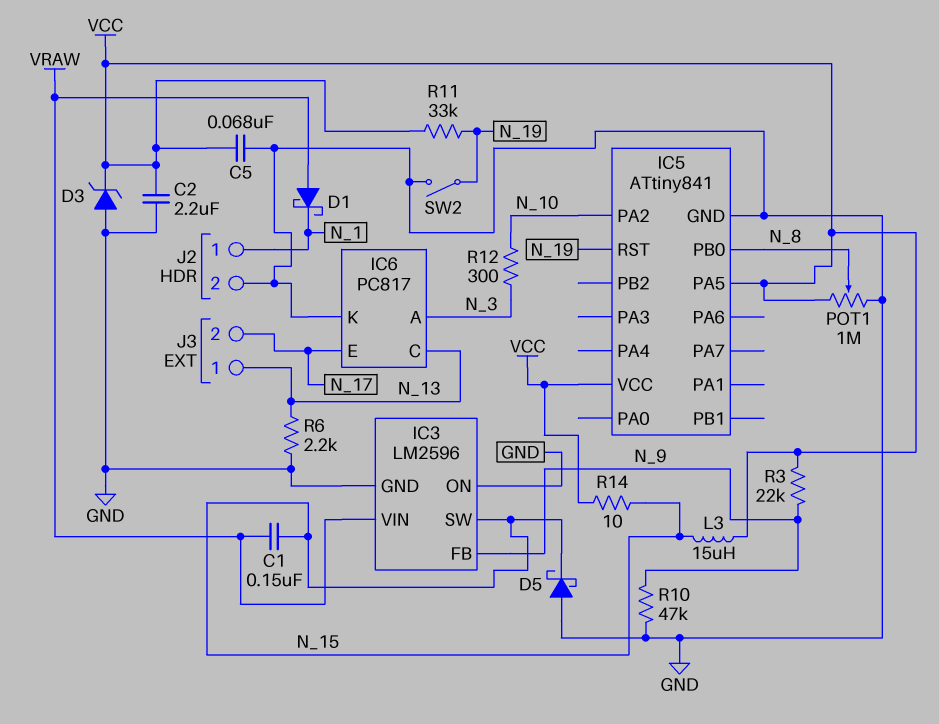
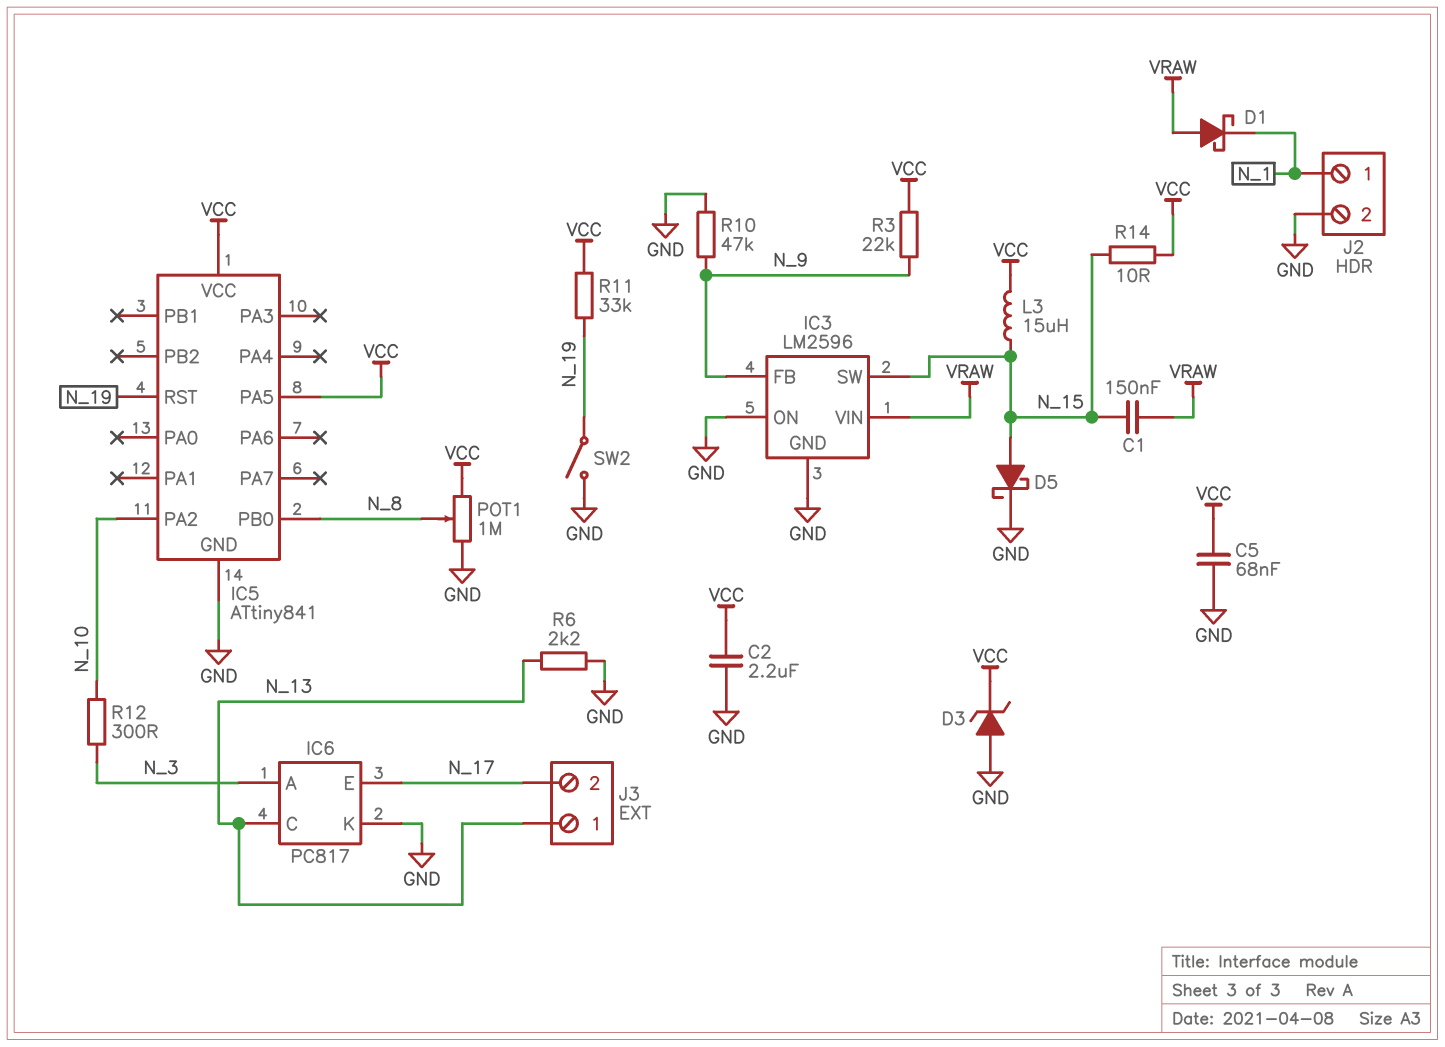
D5: schottky (A GND, K N_15) -> schottky (A N_15, K GND)

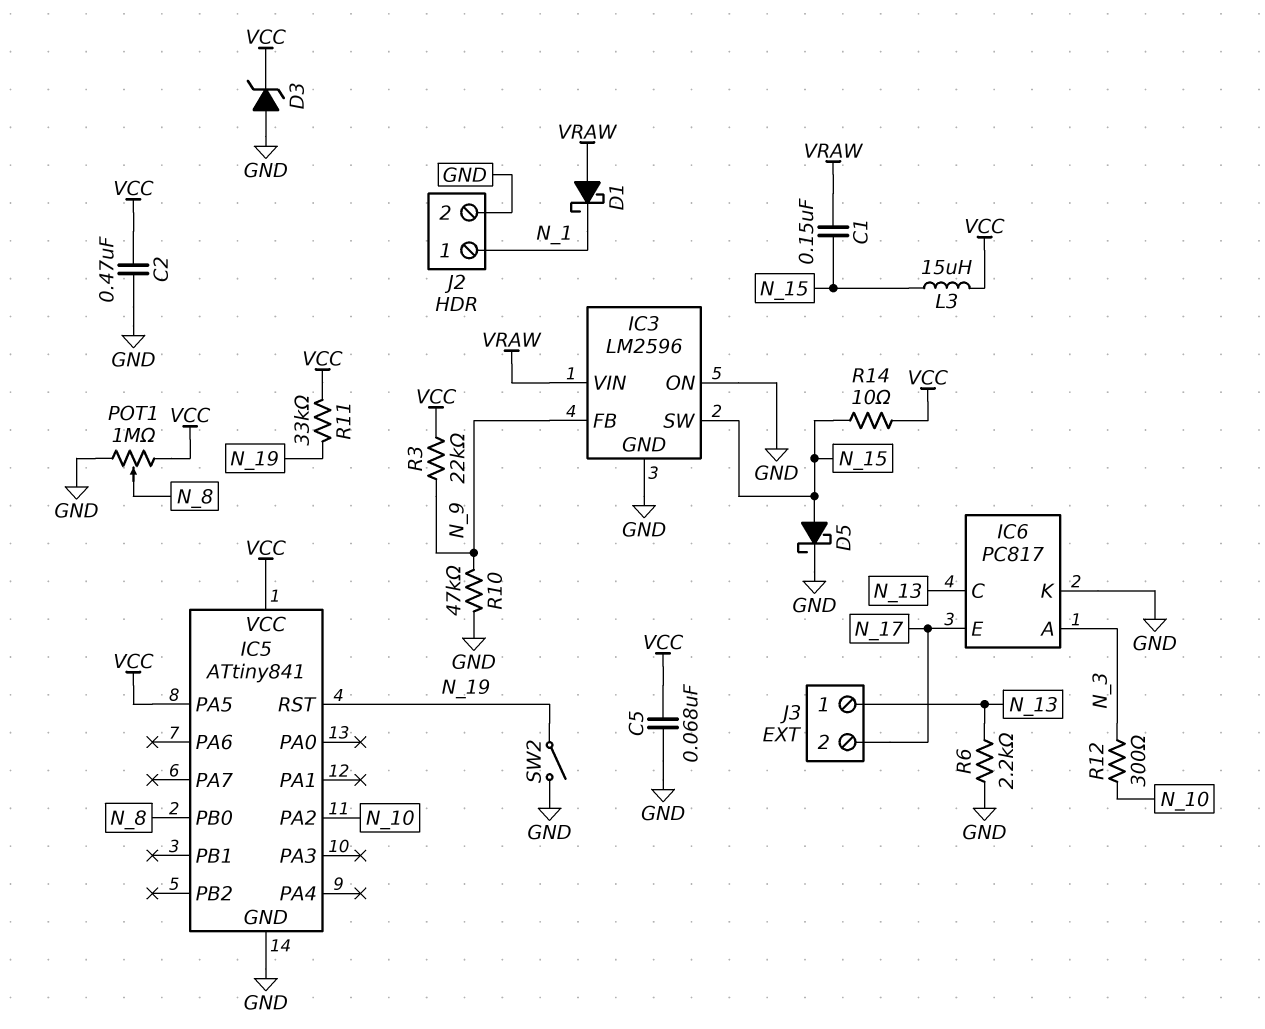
C2: 2.2uF (GND, VCC) -> 470nF (GND, VCC)

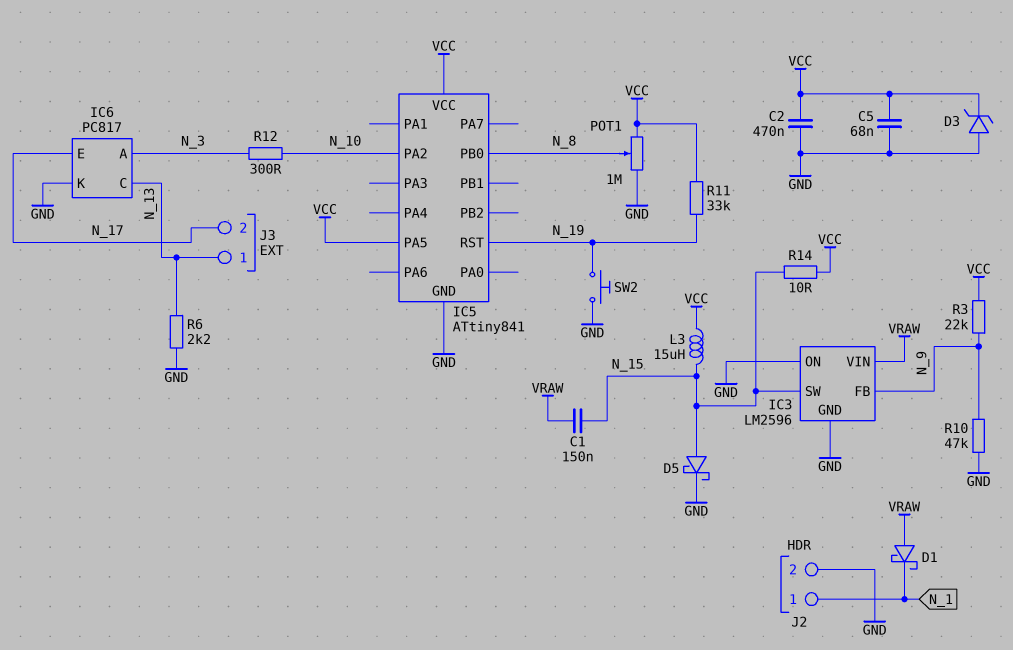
SW2: switch (GND, N_19) -> button (GND, N_19)

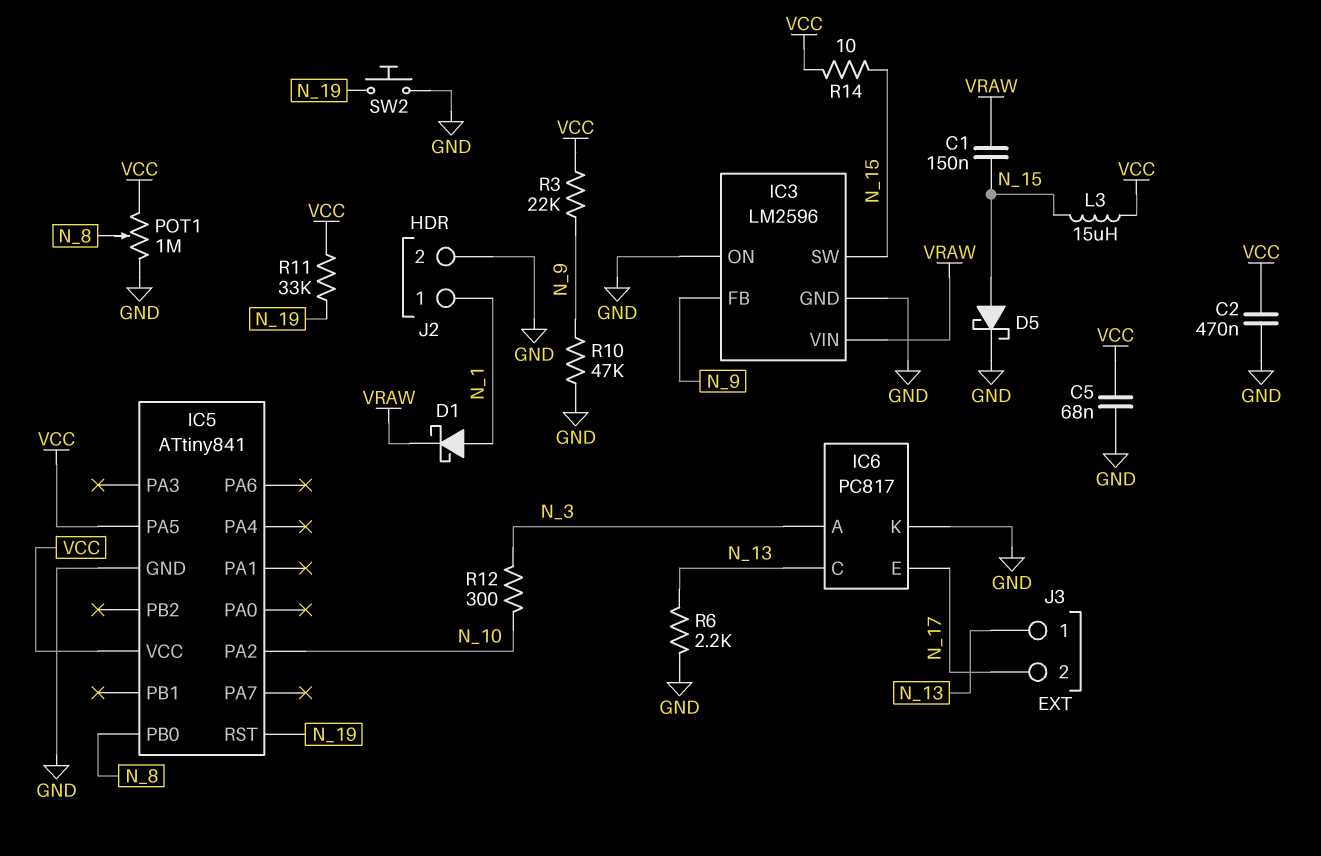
D1: schottky (A VRAW, K N_1) -> schottky (A N_1, K VRAW)
D3: zener (A GND, K VCC) -> none

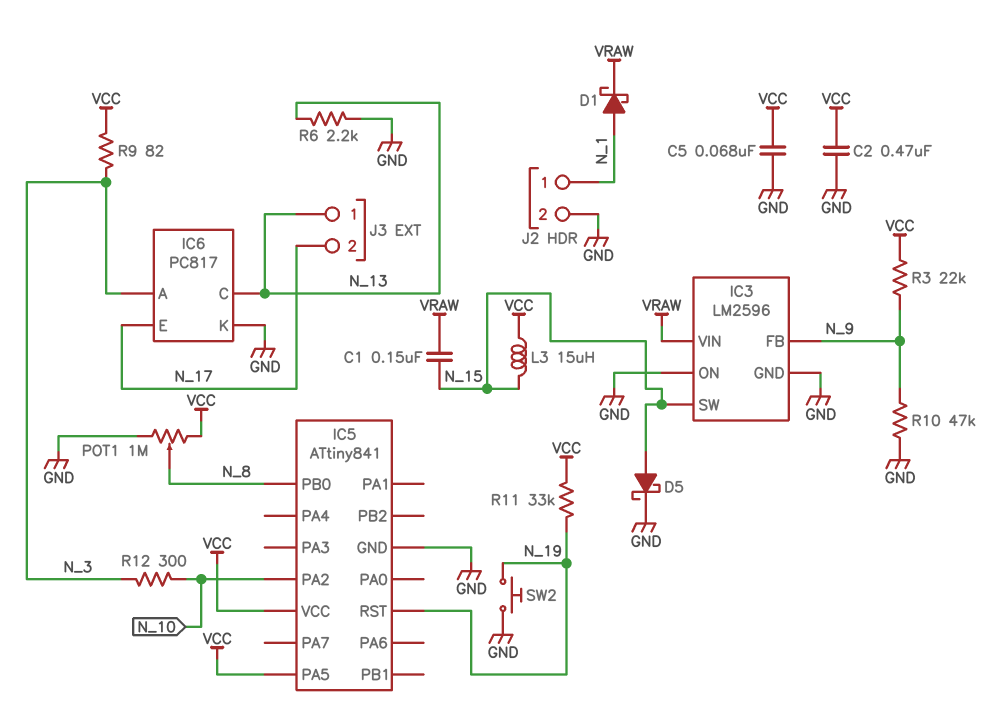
R9: none -> 82 (N_3, VCC)
R14: 10 (N_15, VCC) -> none

